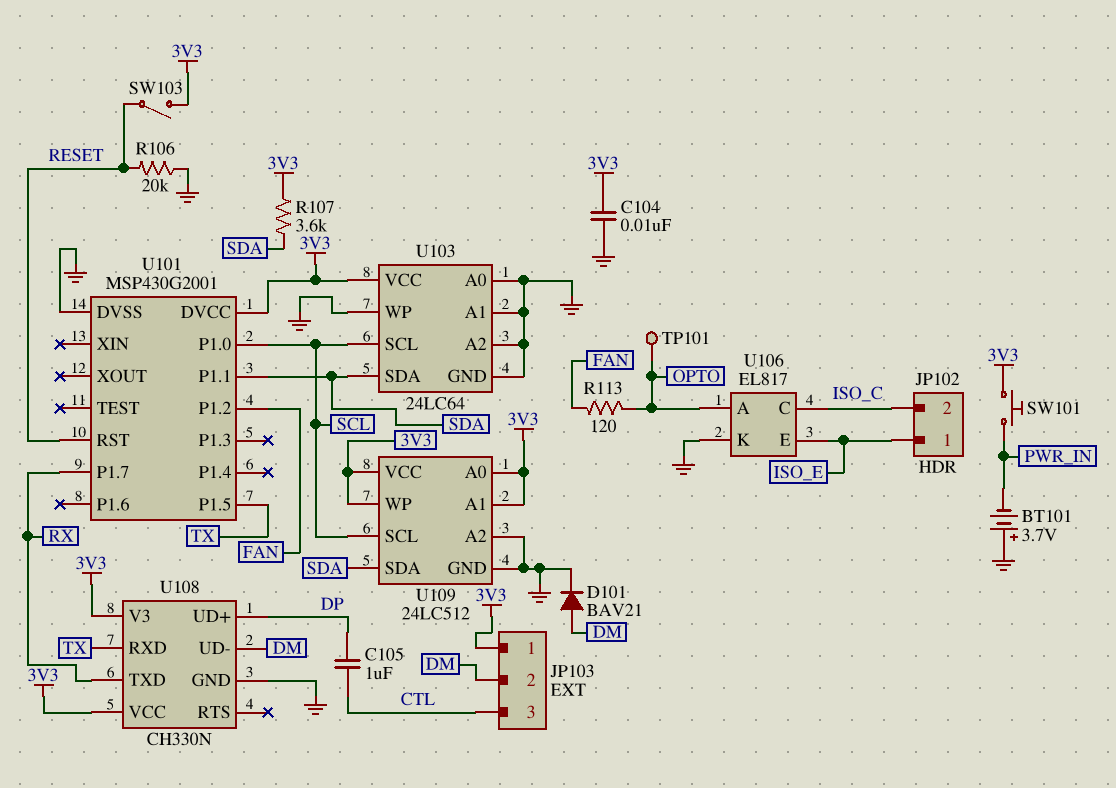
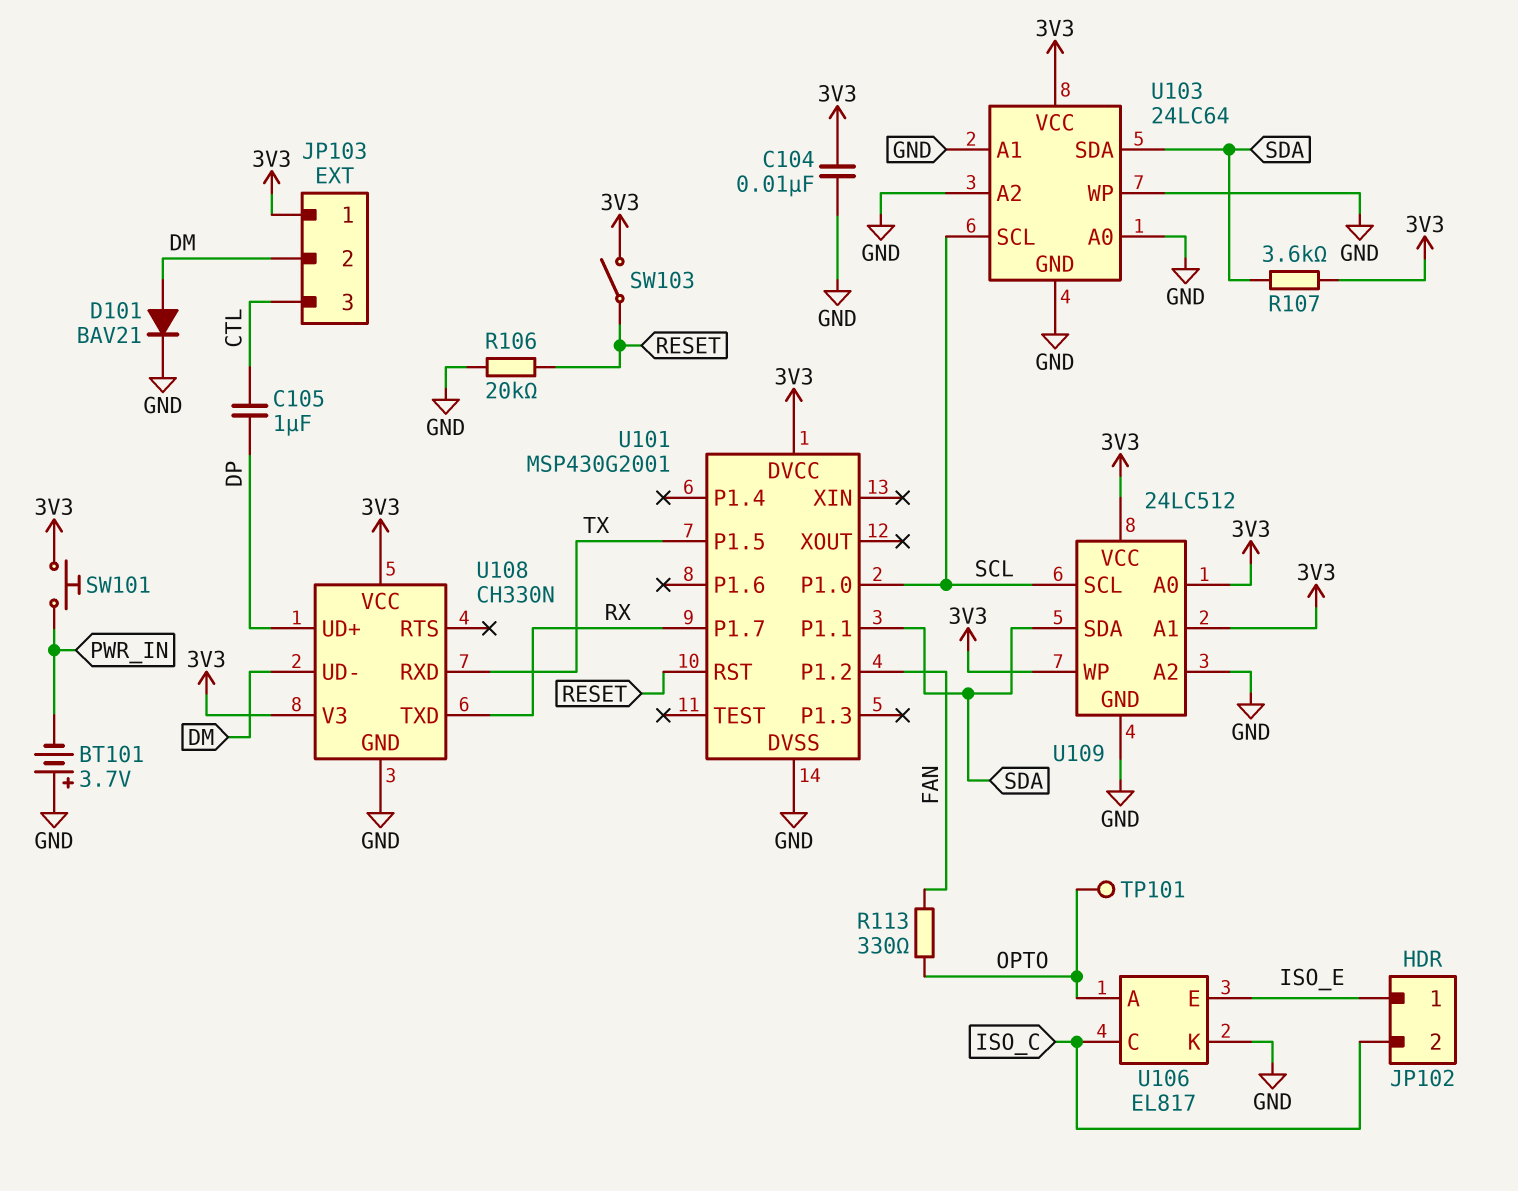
R113: 120 (FAN, OPTO) -> 330 (FAN, OPTO)

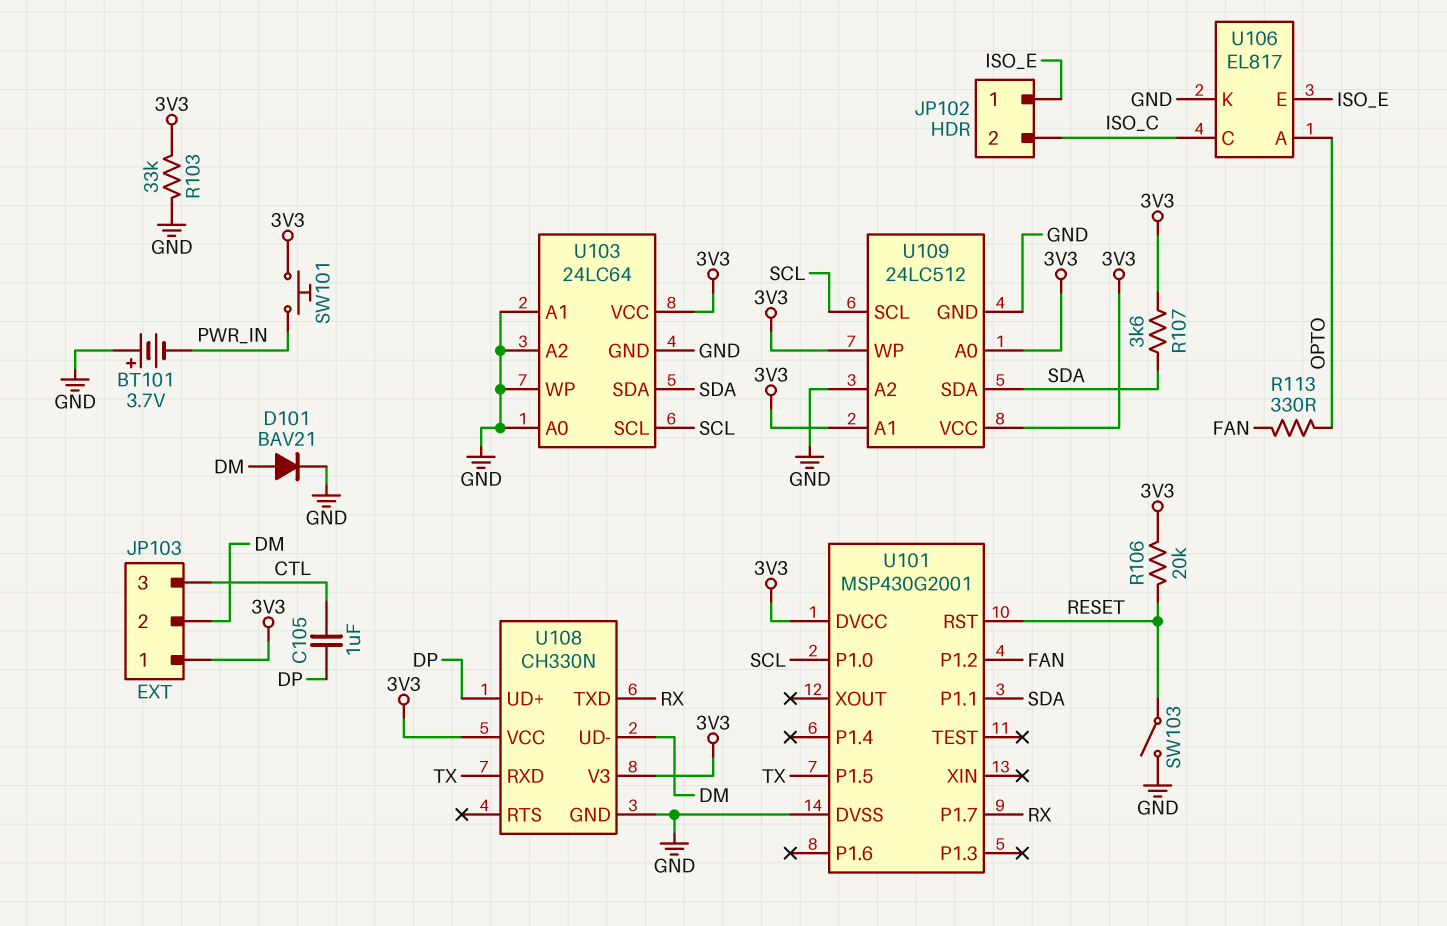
C104: 10nF (3V3, GND) -> none
R103: none -> 33k (3V3, GND)
R106: 20k (GND, RESET) -> 20k (3V3, RESET)
SW103: switch (3V3, RESET) -> switch (GND, RESET)
TP101: test point (OPTO) -> none

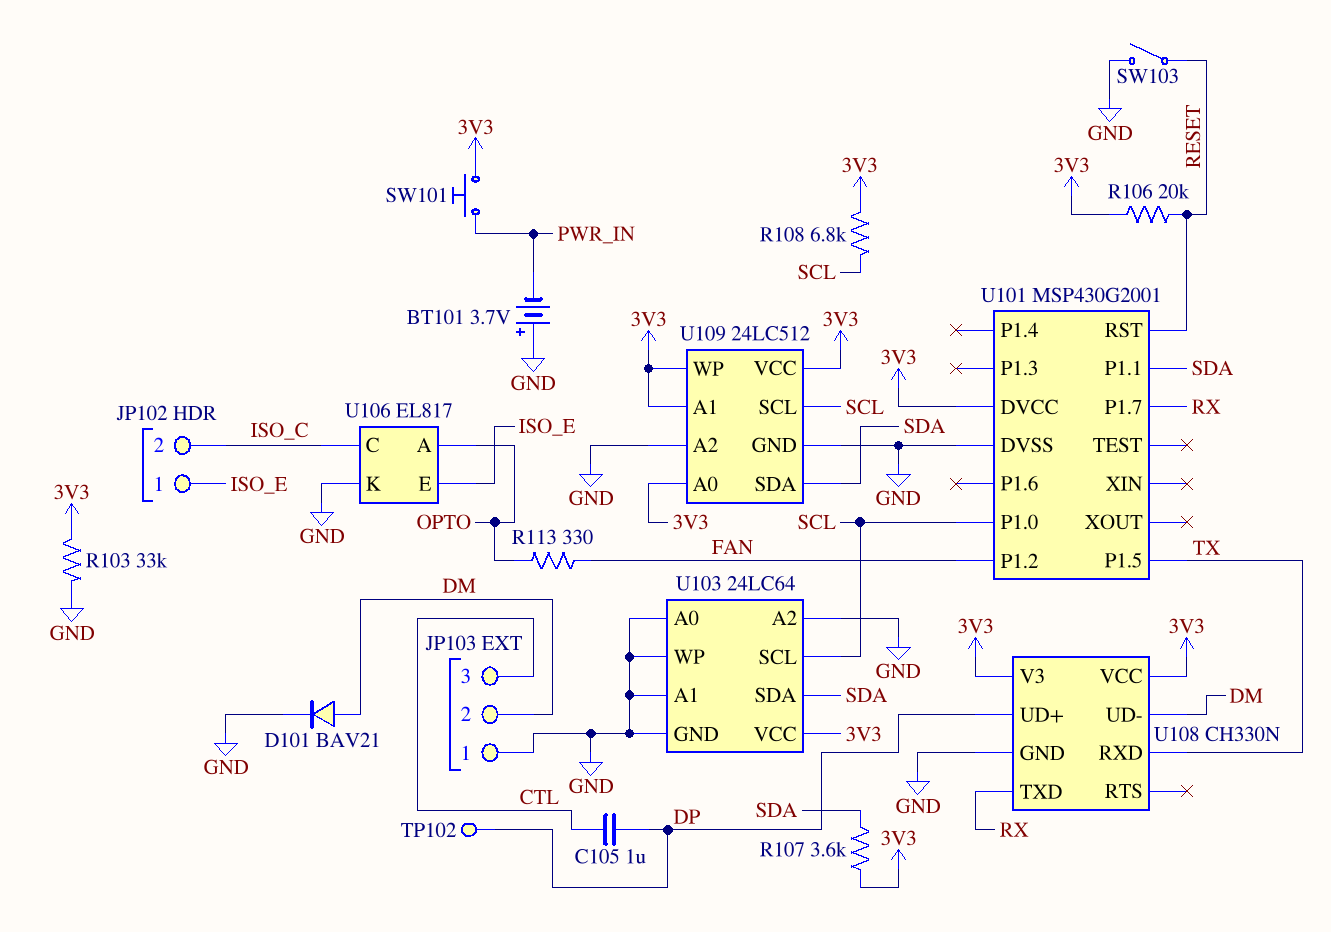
JP103 pin 1: 3V3 -> GND
R108: none -> 6.8k (3V3, SCL)
TP102: none -> test point (DP)

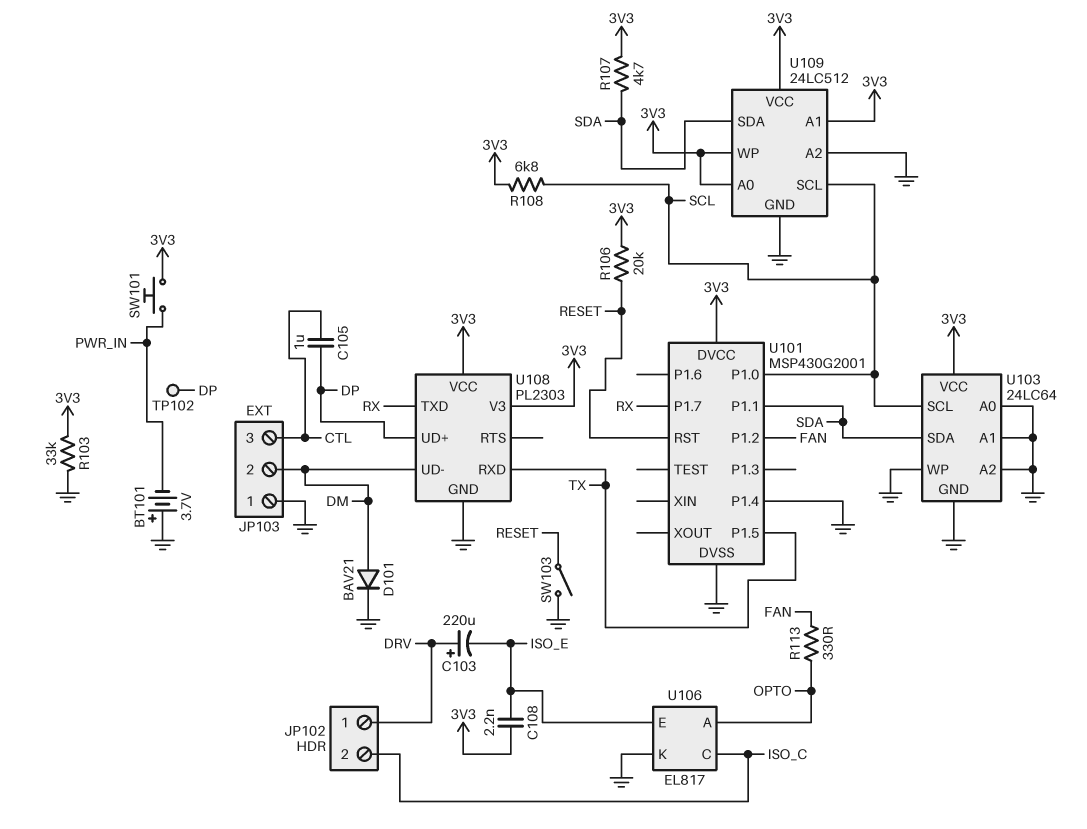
C103: none -> 220uF (plus DRV, minus ISO_E)
C108: none -> 2.2nF (3V3, ISO_E)
JP102 pin 1: ISO_E -> DRV
R107: 3.6k (3V3, SDA) -> 4.7k (3V3, SDA)
U101 pin P1.4: none -> GND
U108: CH330N -> PL2303

